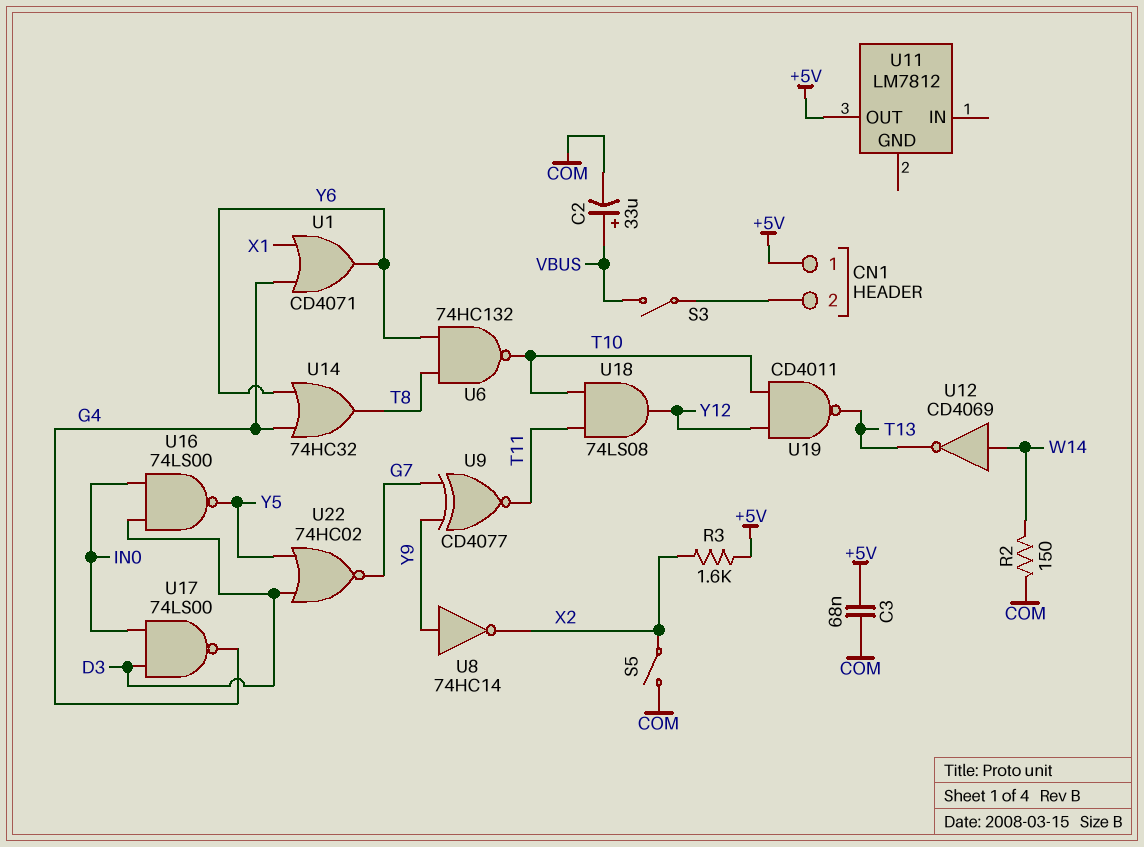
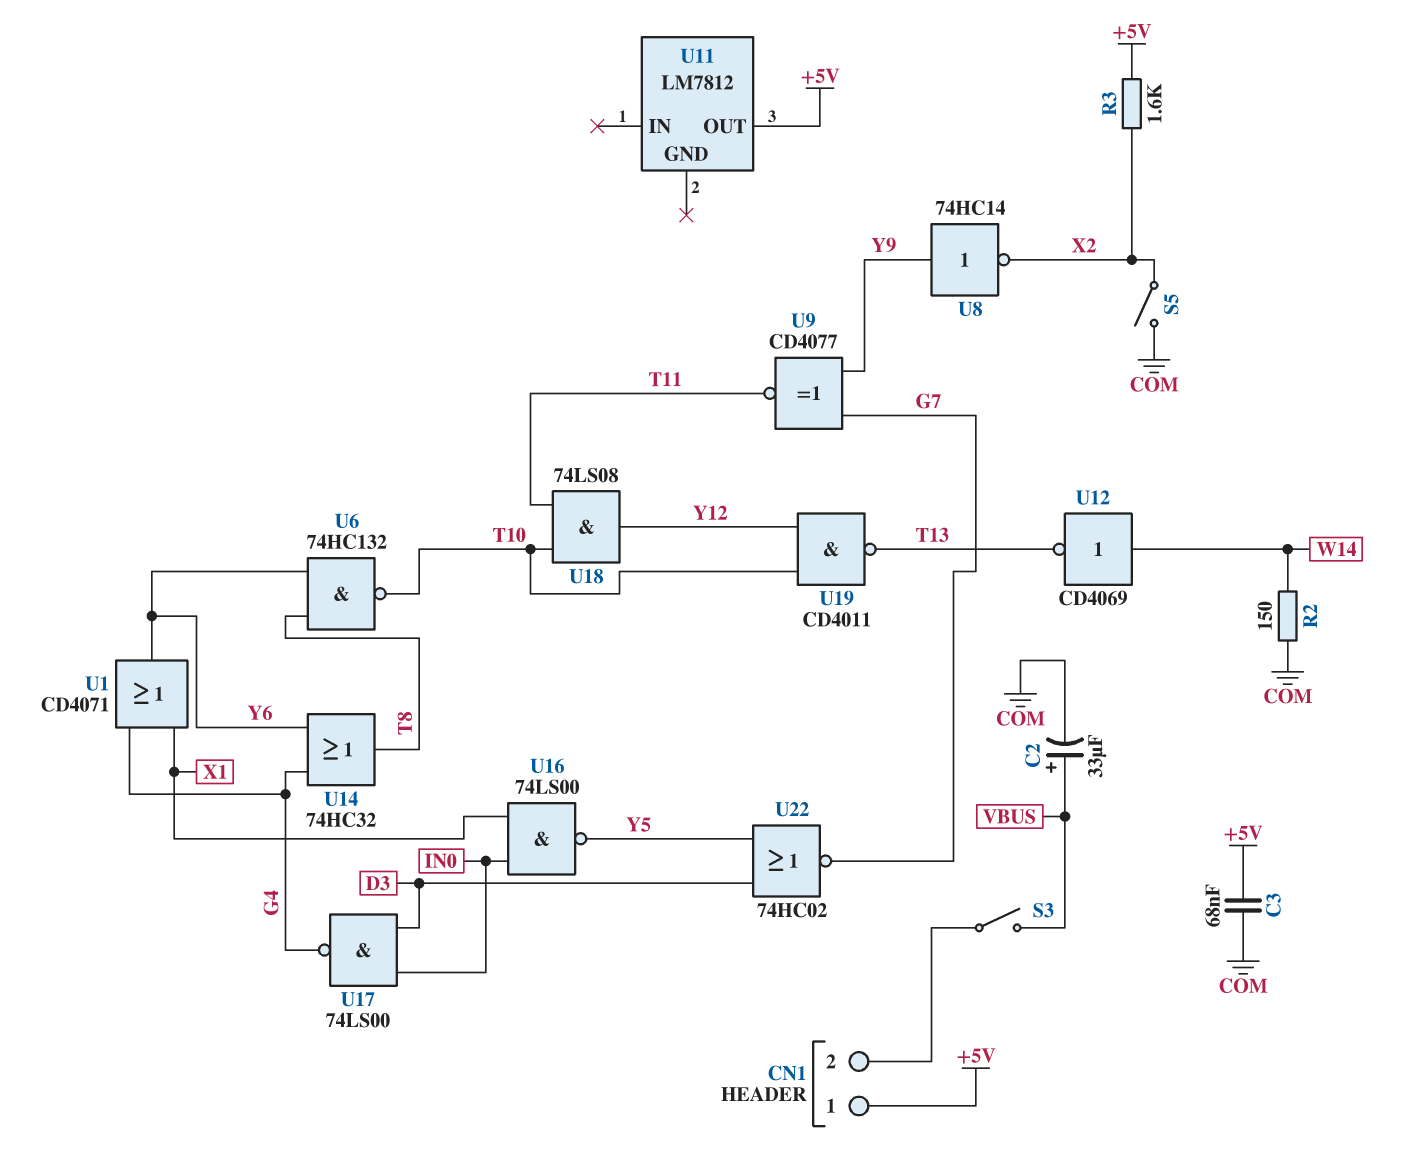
U16: NAND 74LS00 (in D3, in IN0, out Y5) -> NAND 74LS00 (in IN0, in X1, out Y5)

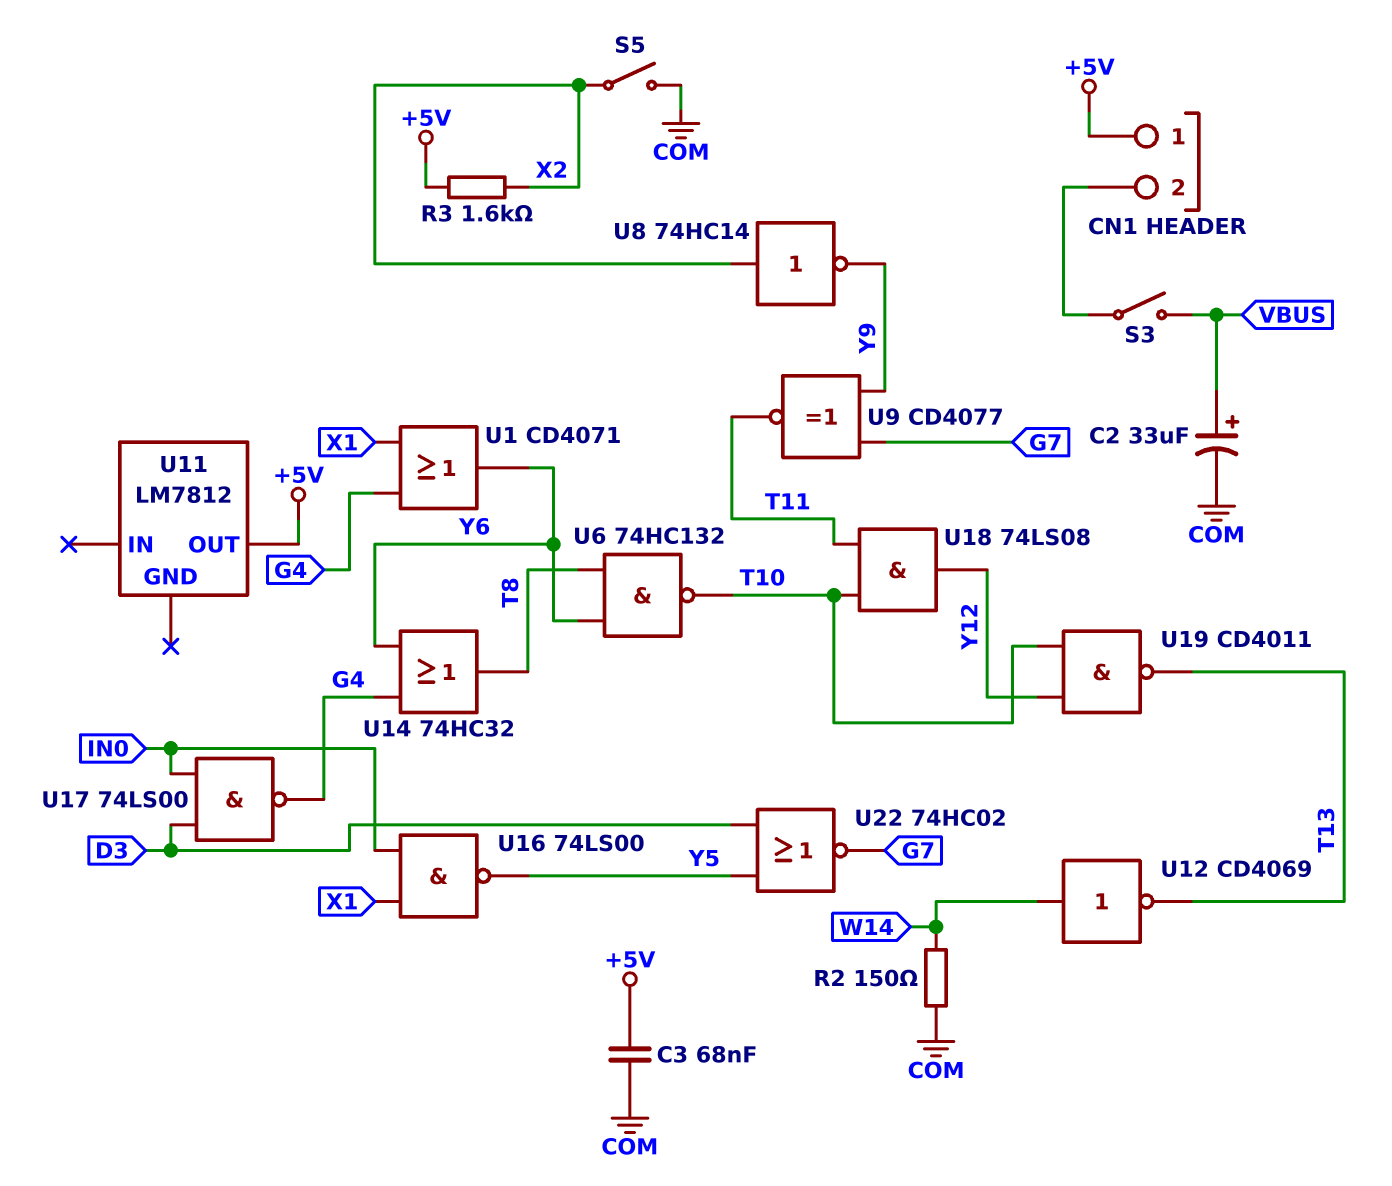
U8: NOT 74HC14 (in Y9, out X2) -> NOT 74HC14 (in X2, out Y9)

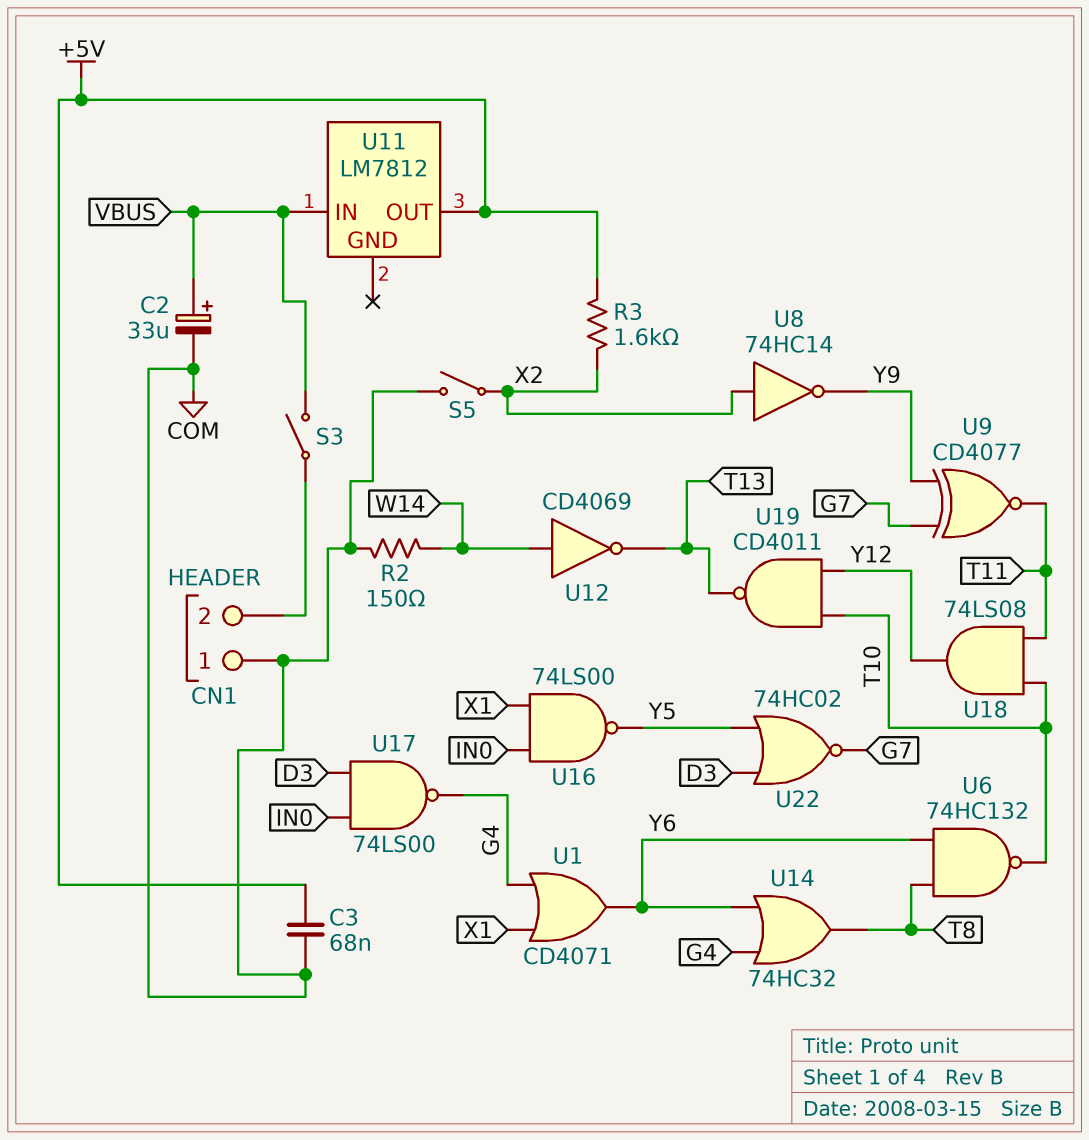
CN1 pin 1: +5V -> COM
U11 pin IN: none -> VBUS

